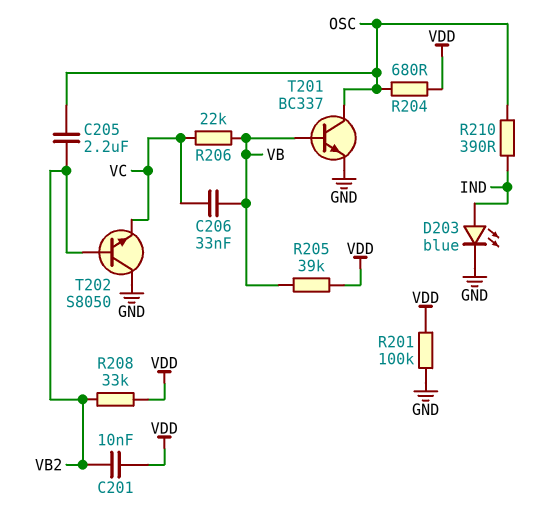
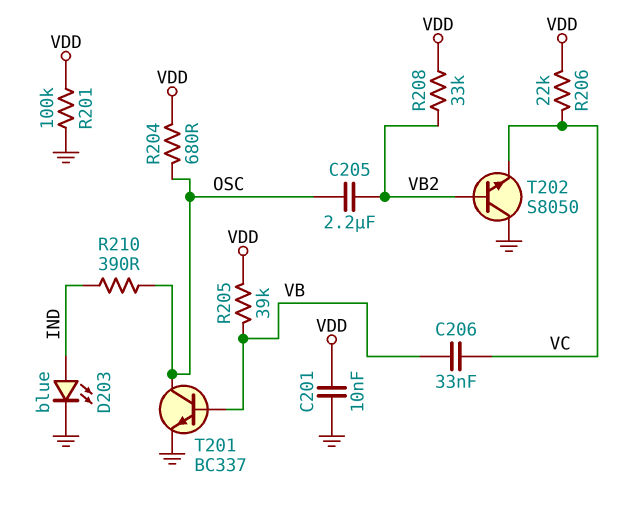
C201: 10nF (VB2, VDD) -> 10nF (GND, VDD)
R206: 22k (VB, VC) -> 22k (VC, VDD)

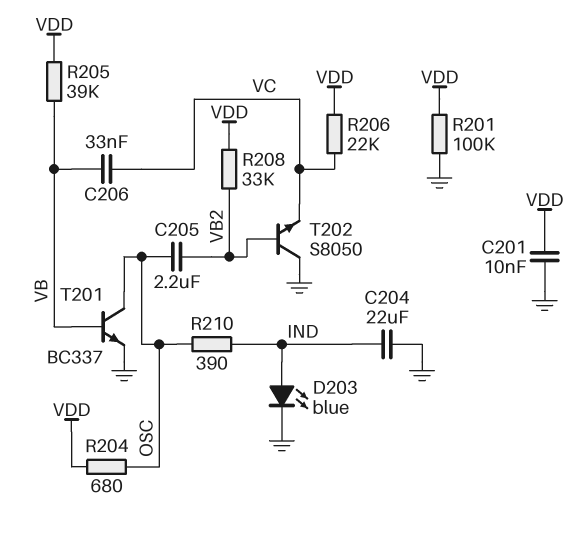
C204: none -> 22uF (GND, IND)

